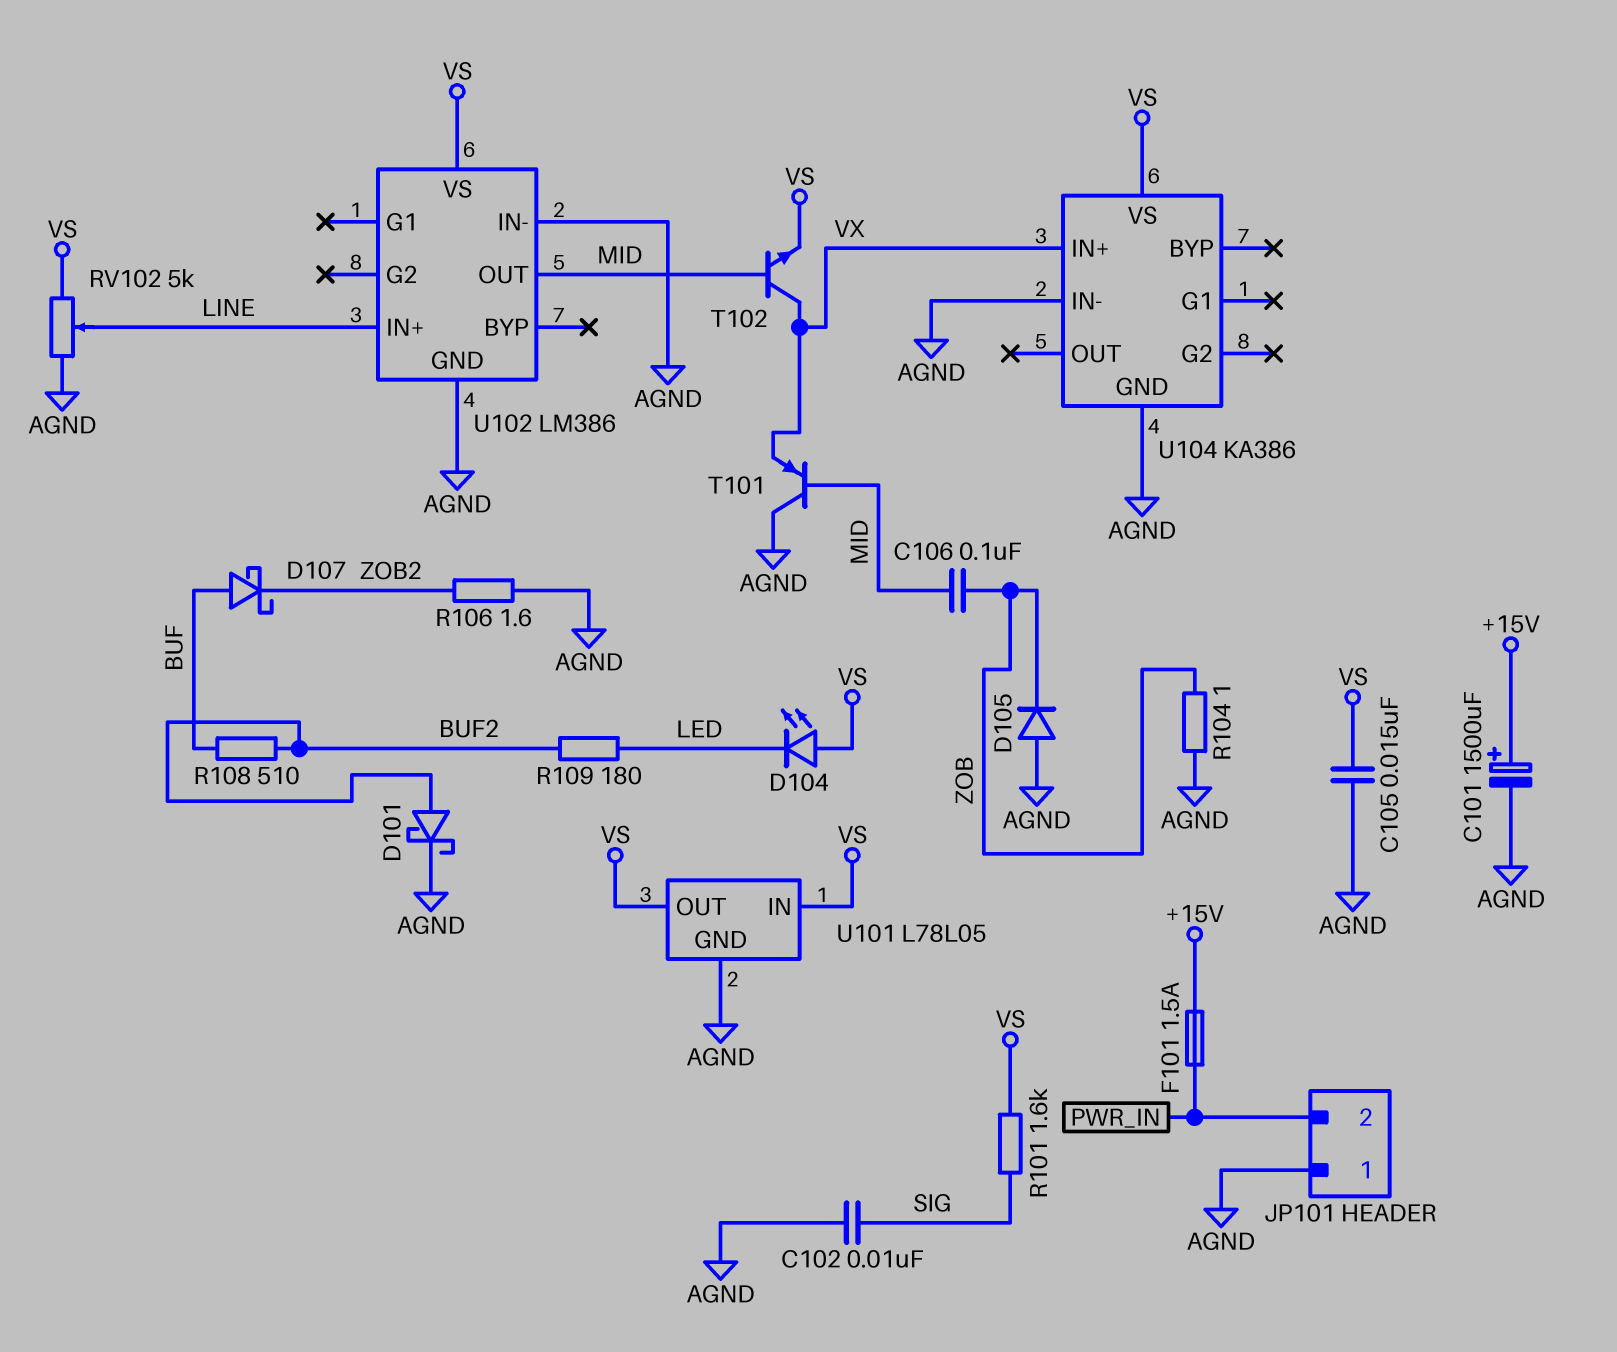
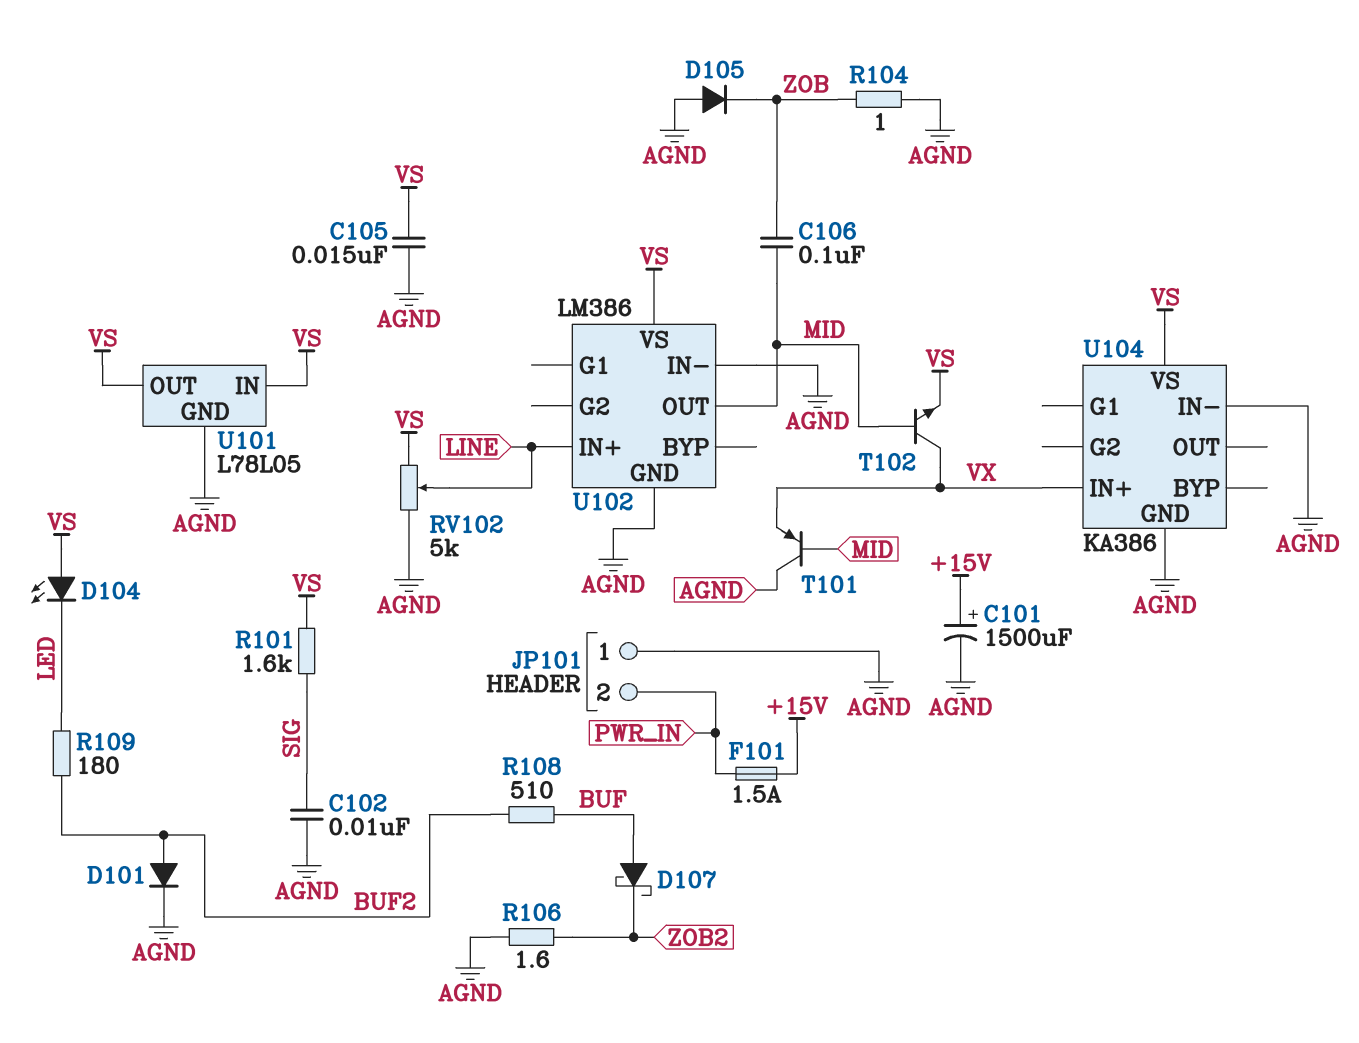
D101: schottky (A BUF2, K AGND) -> diode (A BUF2, K AGND)

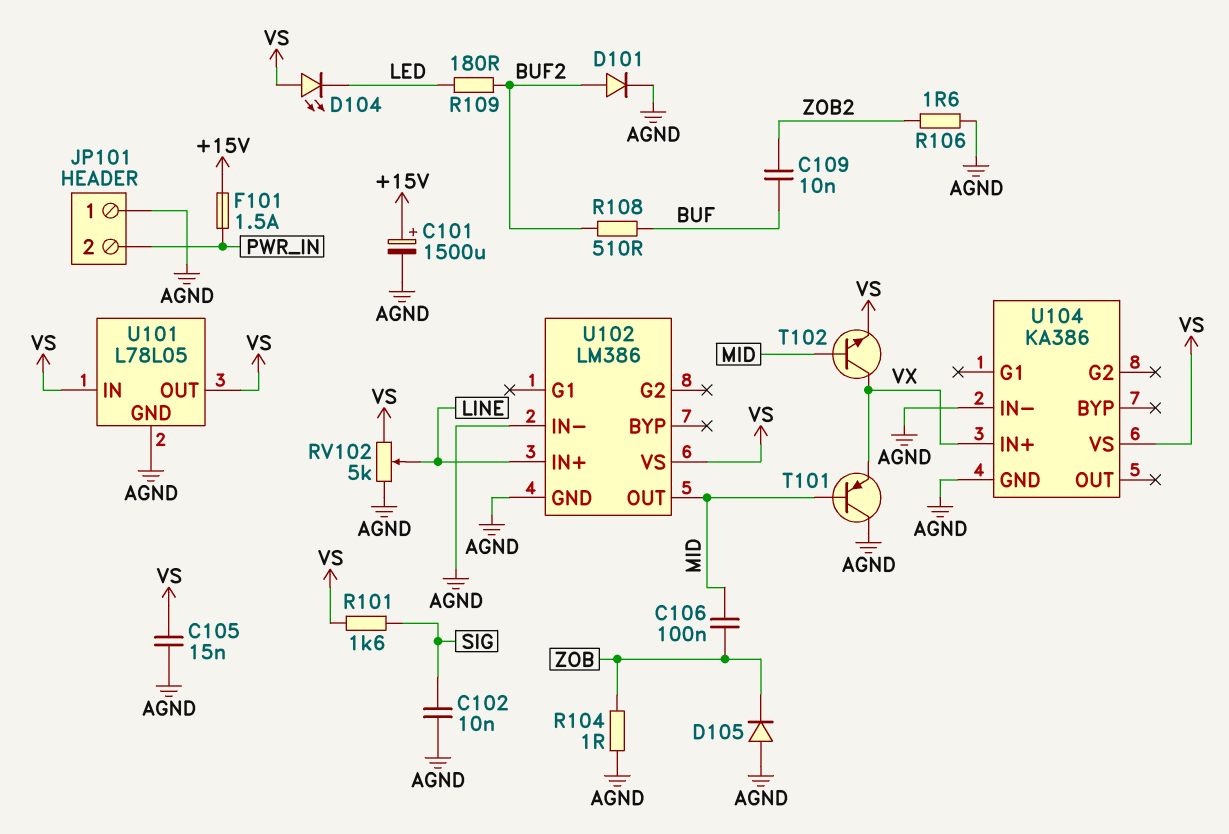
C109: none -> 10nF (BUF, ZOB2)
D107: schottky (A BUF, K ZOB2) -> none

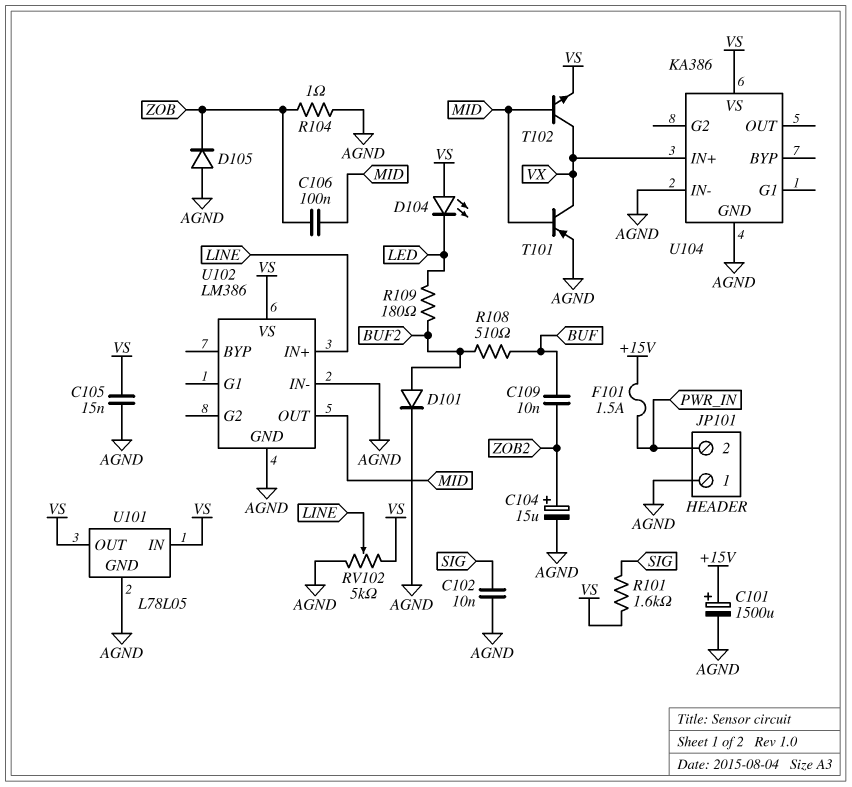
C104: none -> 15uF (plus ZOB2, minus AGND)
R106: 1.6 (AGND, ZOB2) -> none
T101: PNP (B MID, C AGND, E VX) -> PNP (B MID, C VX, E AGND)

